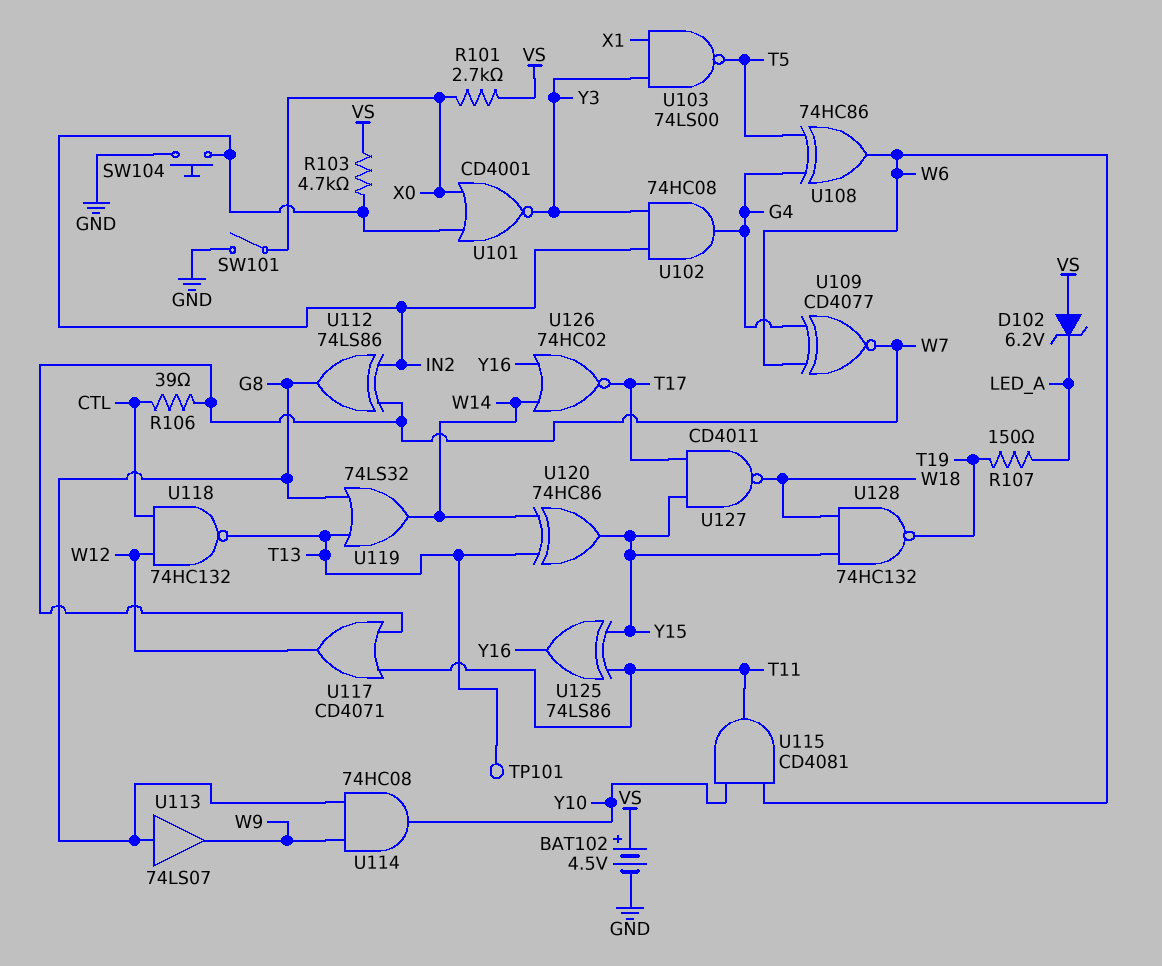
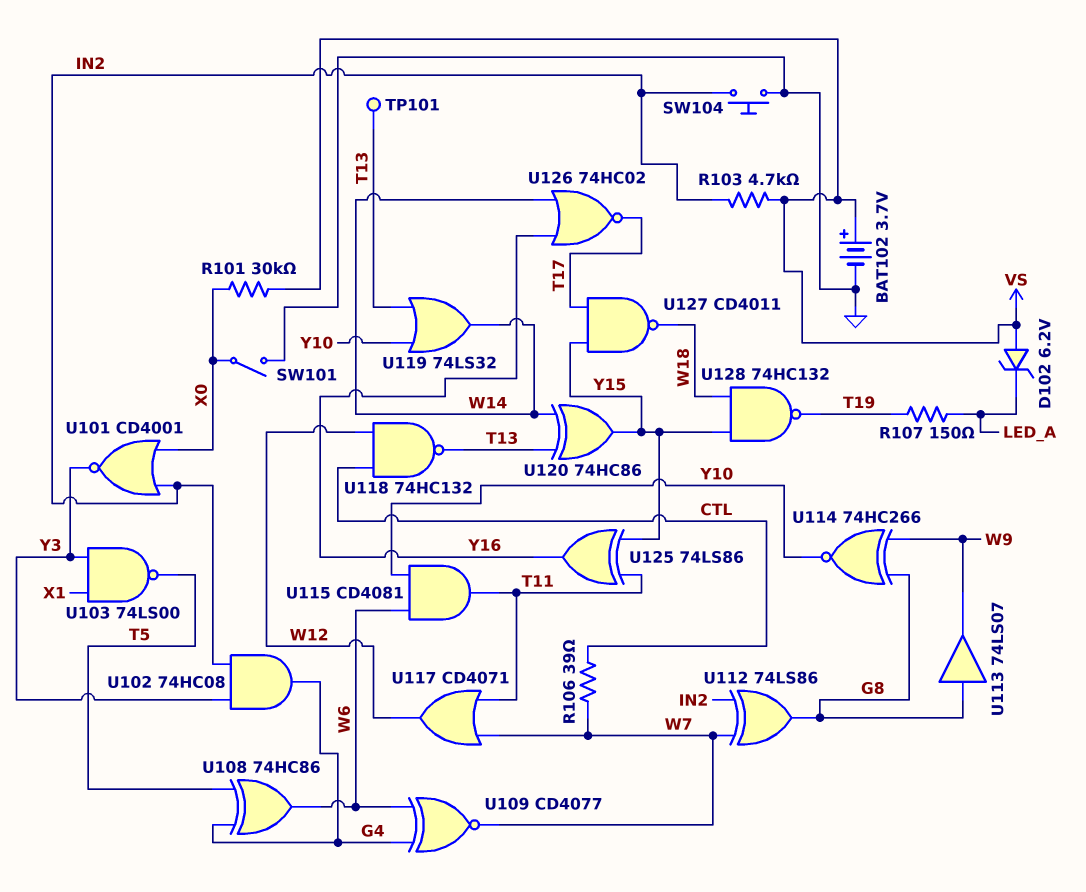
BAT102: 4.5V (plus VS, minus GND) -> 3.7V (plus VS, minus GND)
R101: 2.7k (VS, X0) -> 30k (VS, X0)
U114: AND 74HC08 (in G8, in W9, out Y10) -> XNOR 74HC266 (in G8, in W9, out Y10)
U119: OR 74LS32 (in G8, in T13, out W14) -> OR 74LS32 (in T13, in Y10, out W14)

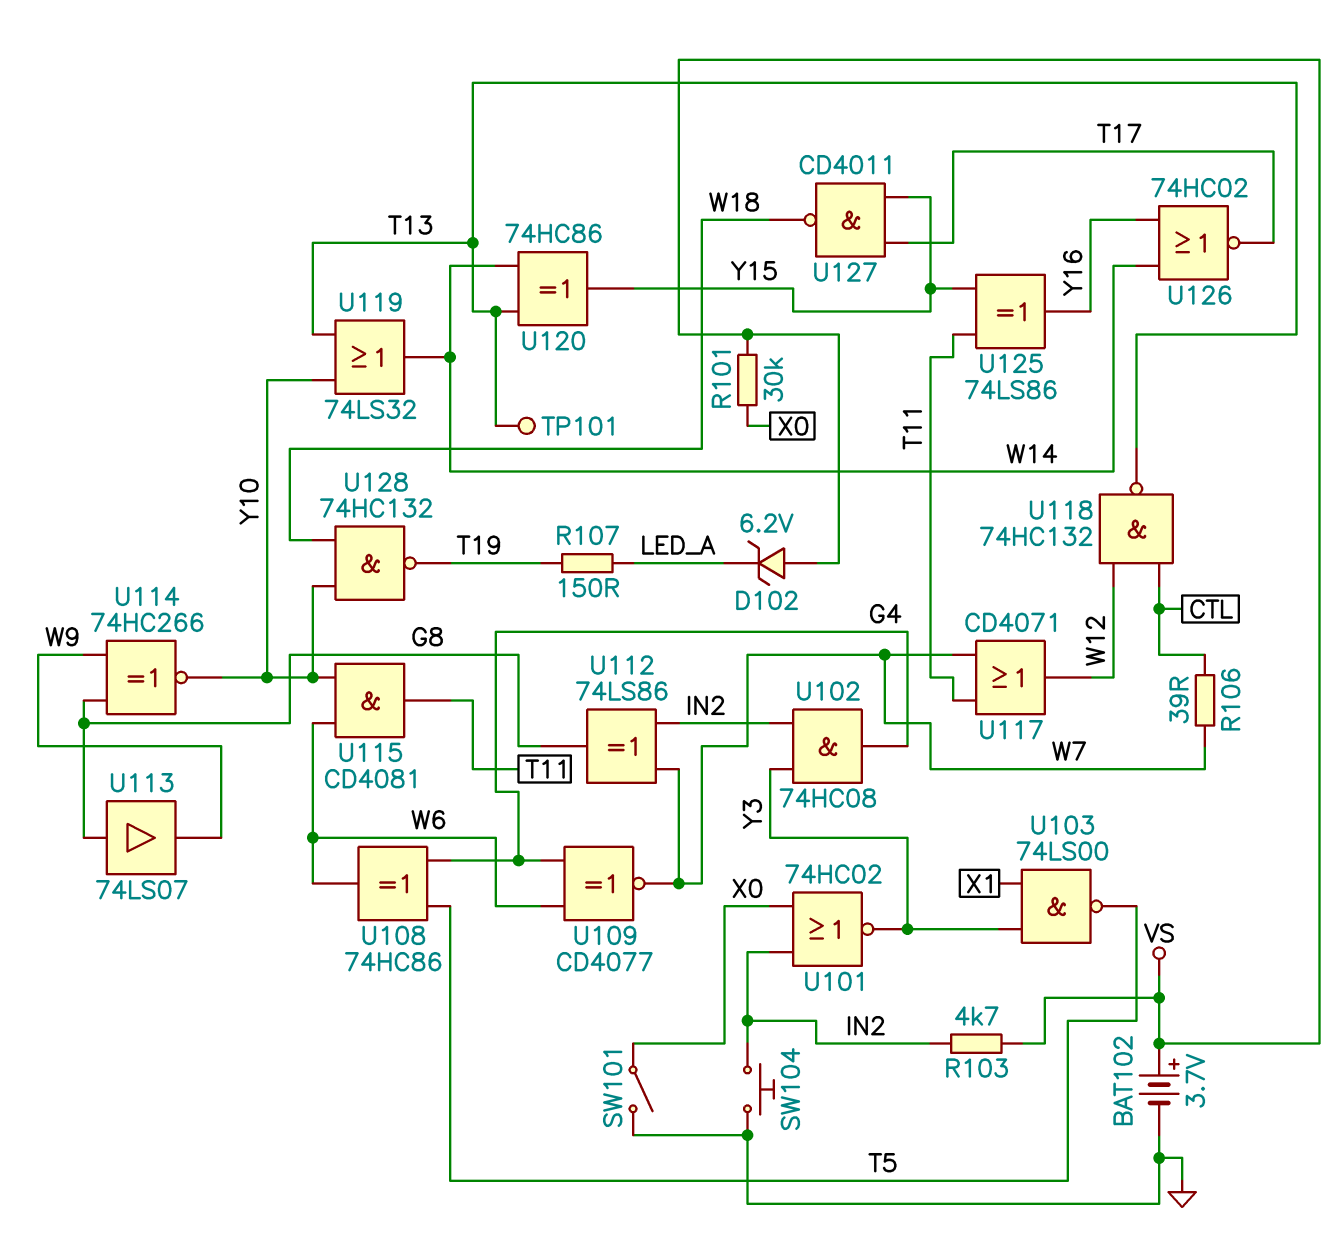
U101: NOR CD4001 (in IN2, in X0, out Y3) -> NOR 74HC02 (in IN2, in X0, out Y3)
U128: NAND 74HC132 (in W18, in Y15, out T19) -> NAND 74HC132 (in W18, in Y10, out T19)

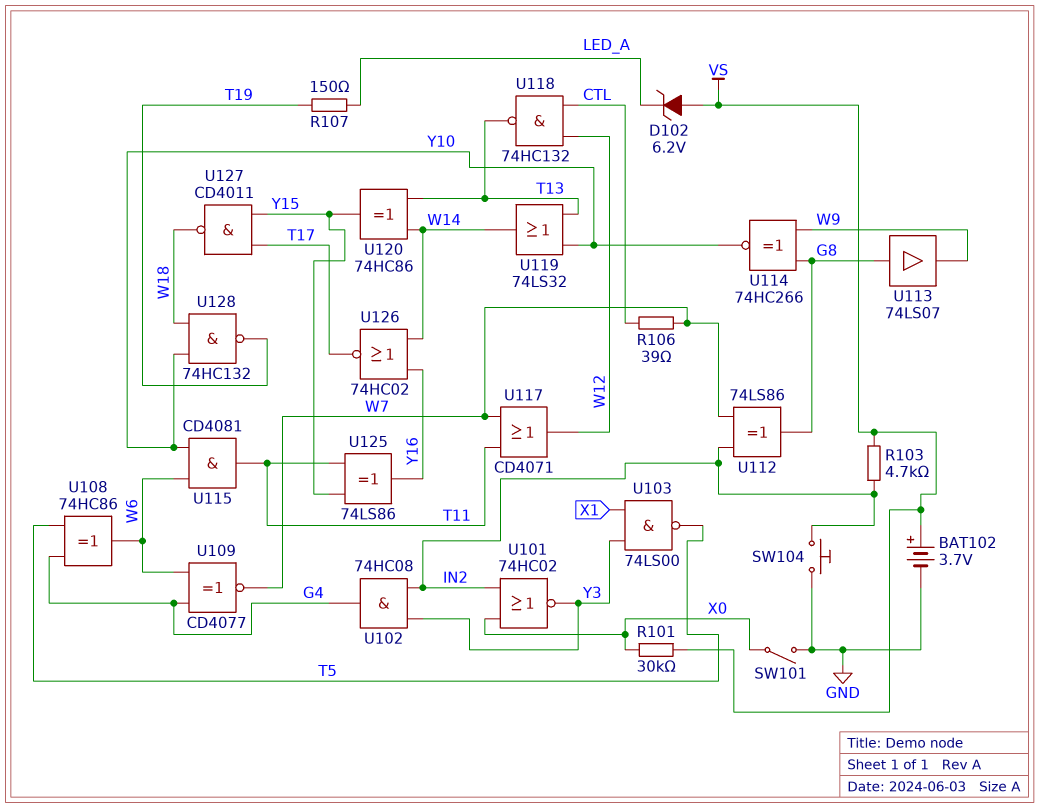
TP101: test point (T13) -> none

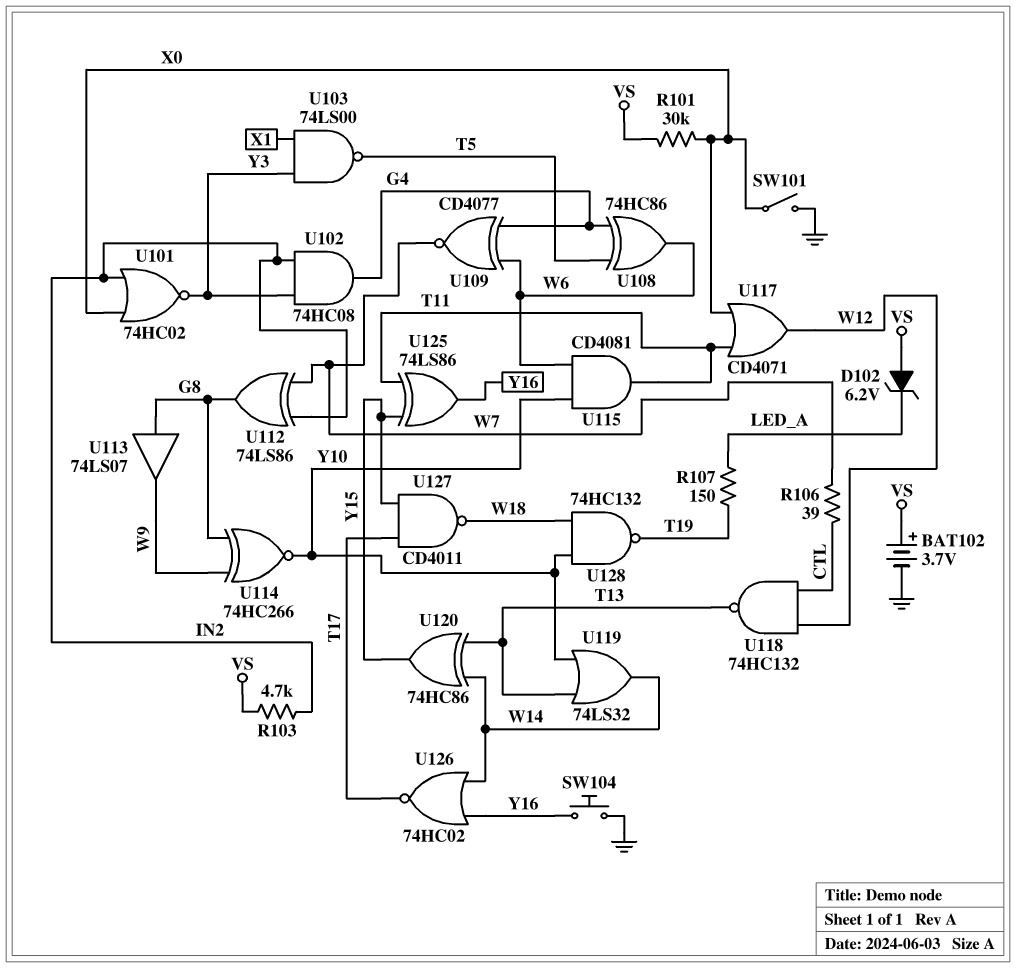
SW104: button (GND, IN2) -> button (GND, Y16)
U117: OR CD4071 (in T11, in W7, out W12) -> OR CD4071 (in T11, in X0, out W12)

